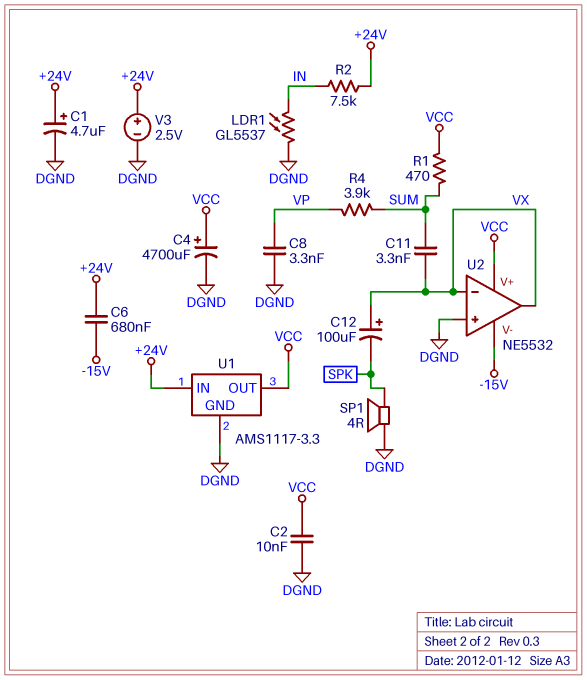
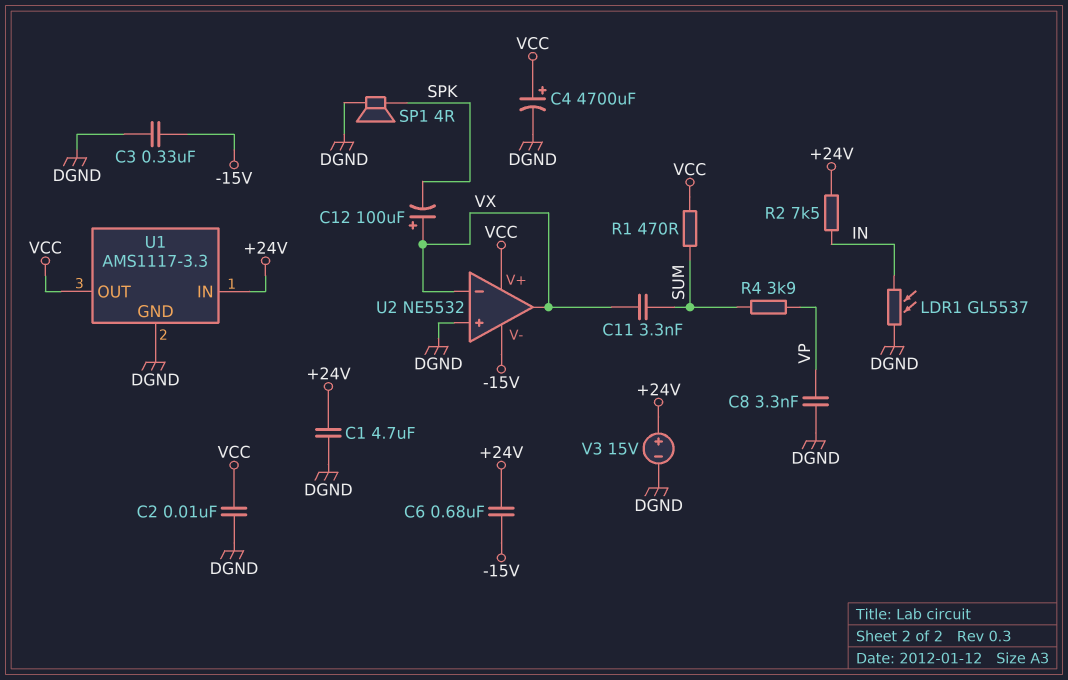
C1: 4.7uF (plus +24V, minus DGND) -> 4.7uF (+24V, DGND)
C3: none -> 330nF (-15V, DGND)
V3: 2.5V (plus +24V, minus DGND) -> 15V (plus +24V, minus DGND)

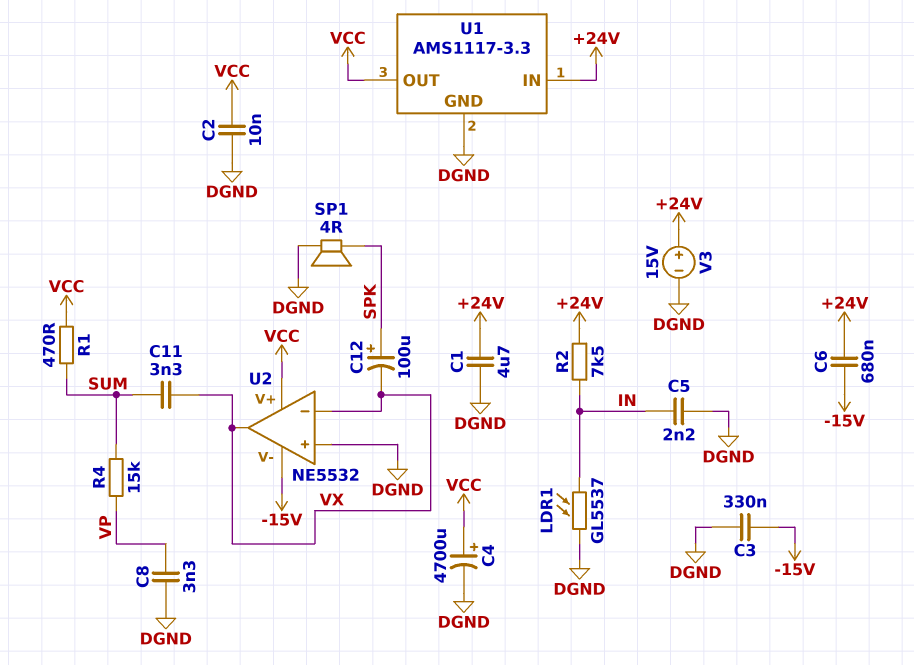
C5: none -> 2.2nF (DGND, IN)
C12: 100uF (plus VX, minus SPK) -> 100uF (plus SPK, minus VX)
R4: 3.9k (SUM, VP) -> 15k (SUM, VP)

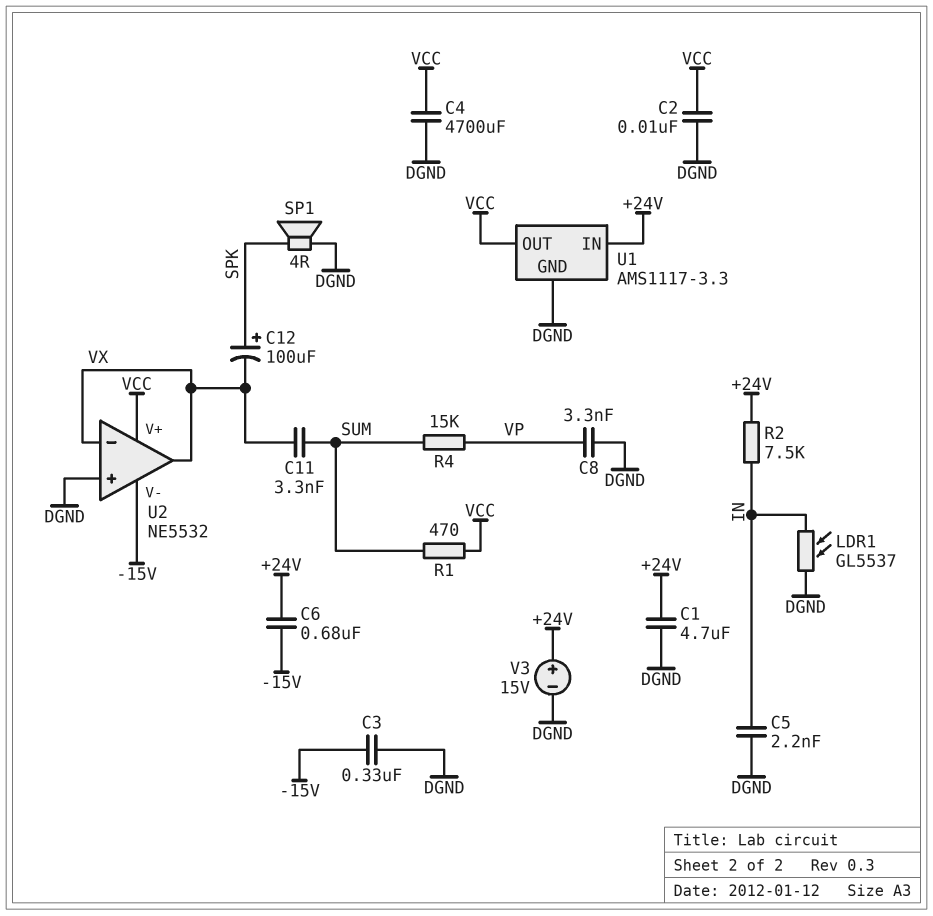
C4: 4700uF (plus VCC, minus DGND) -> 4700uF (DGND, VCC)

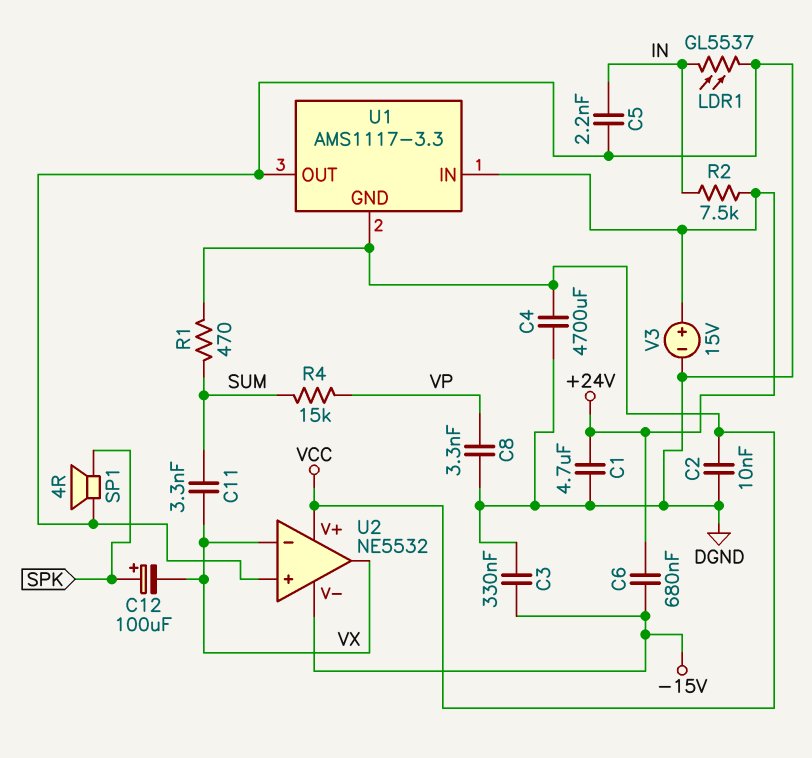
U1 pin GND: DGND -> VCC
U1 pin OUT: VCC -> DGND

